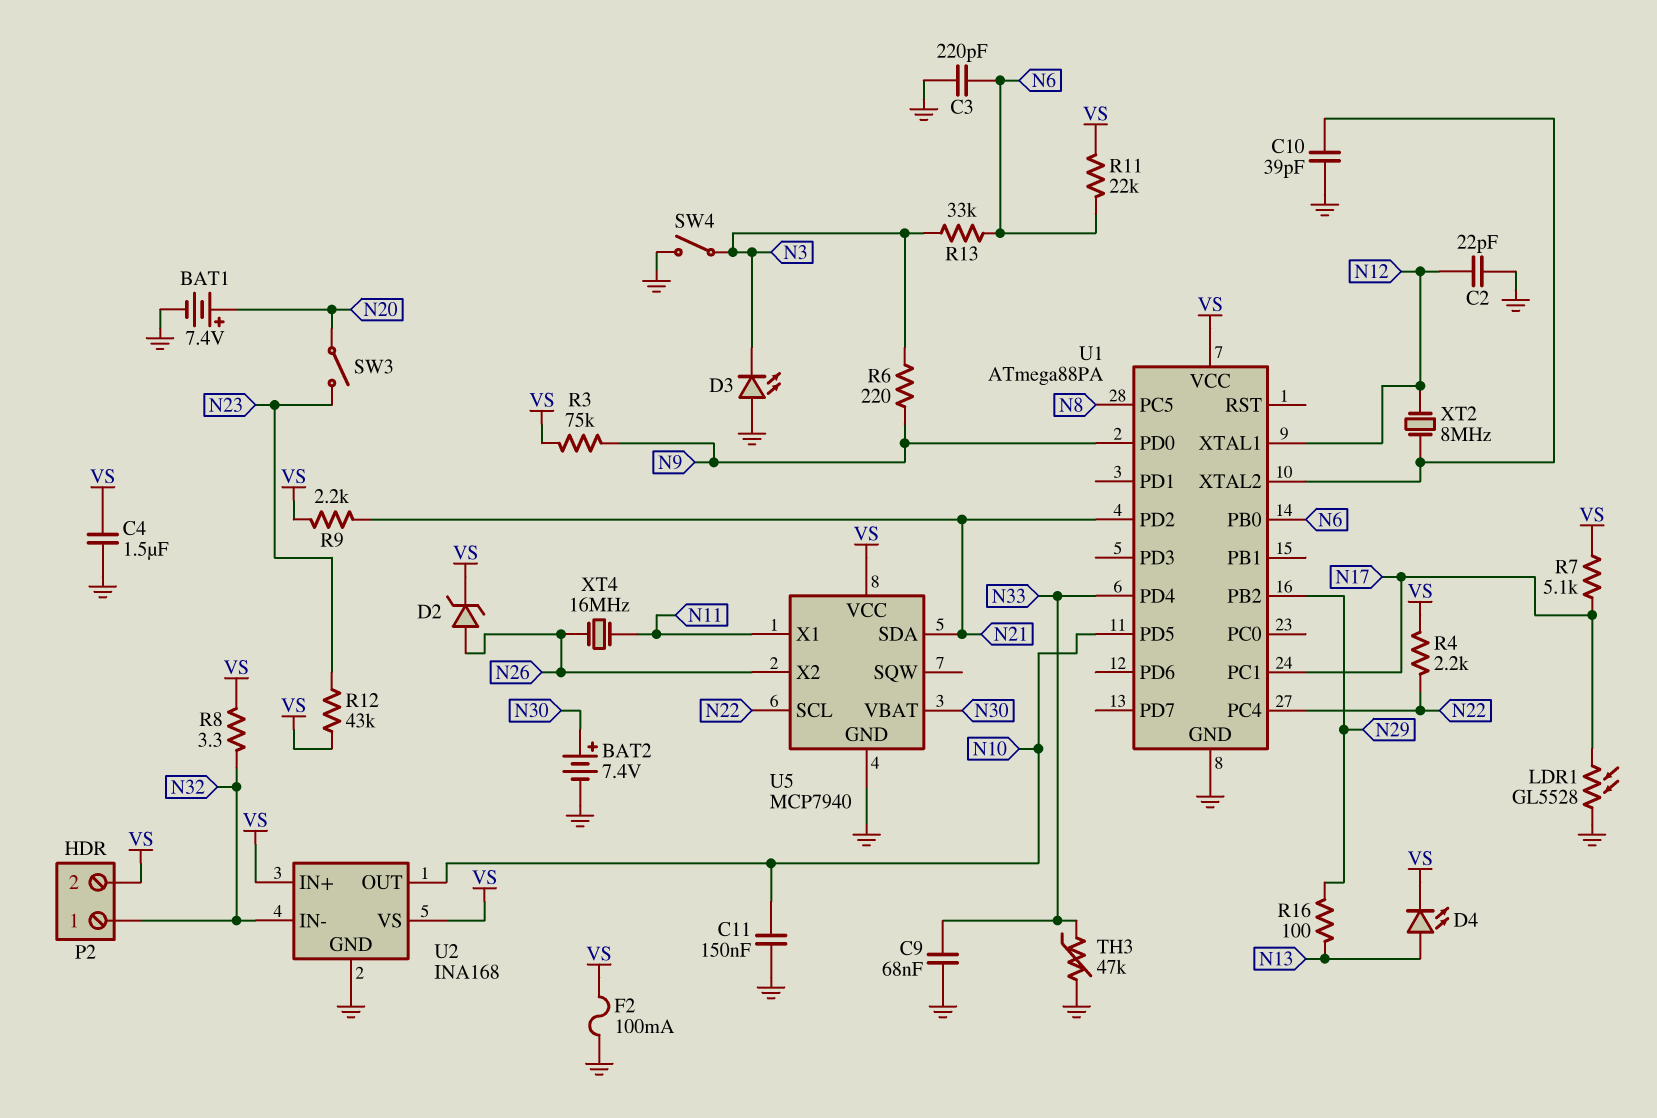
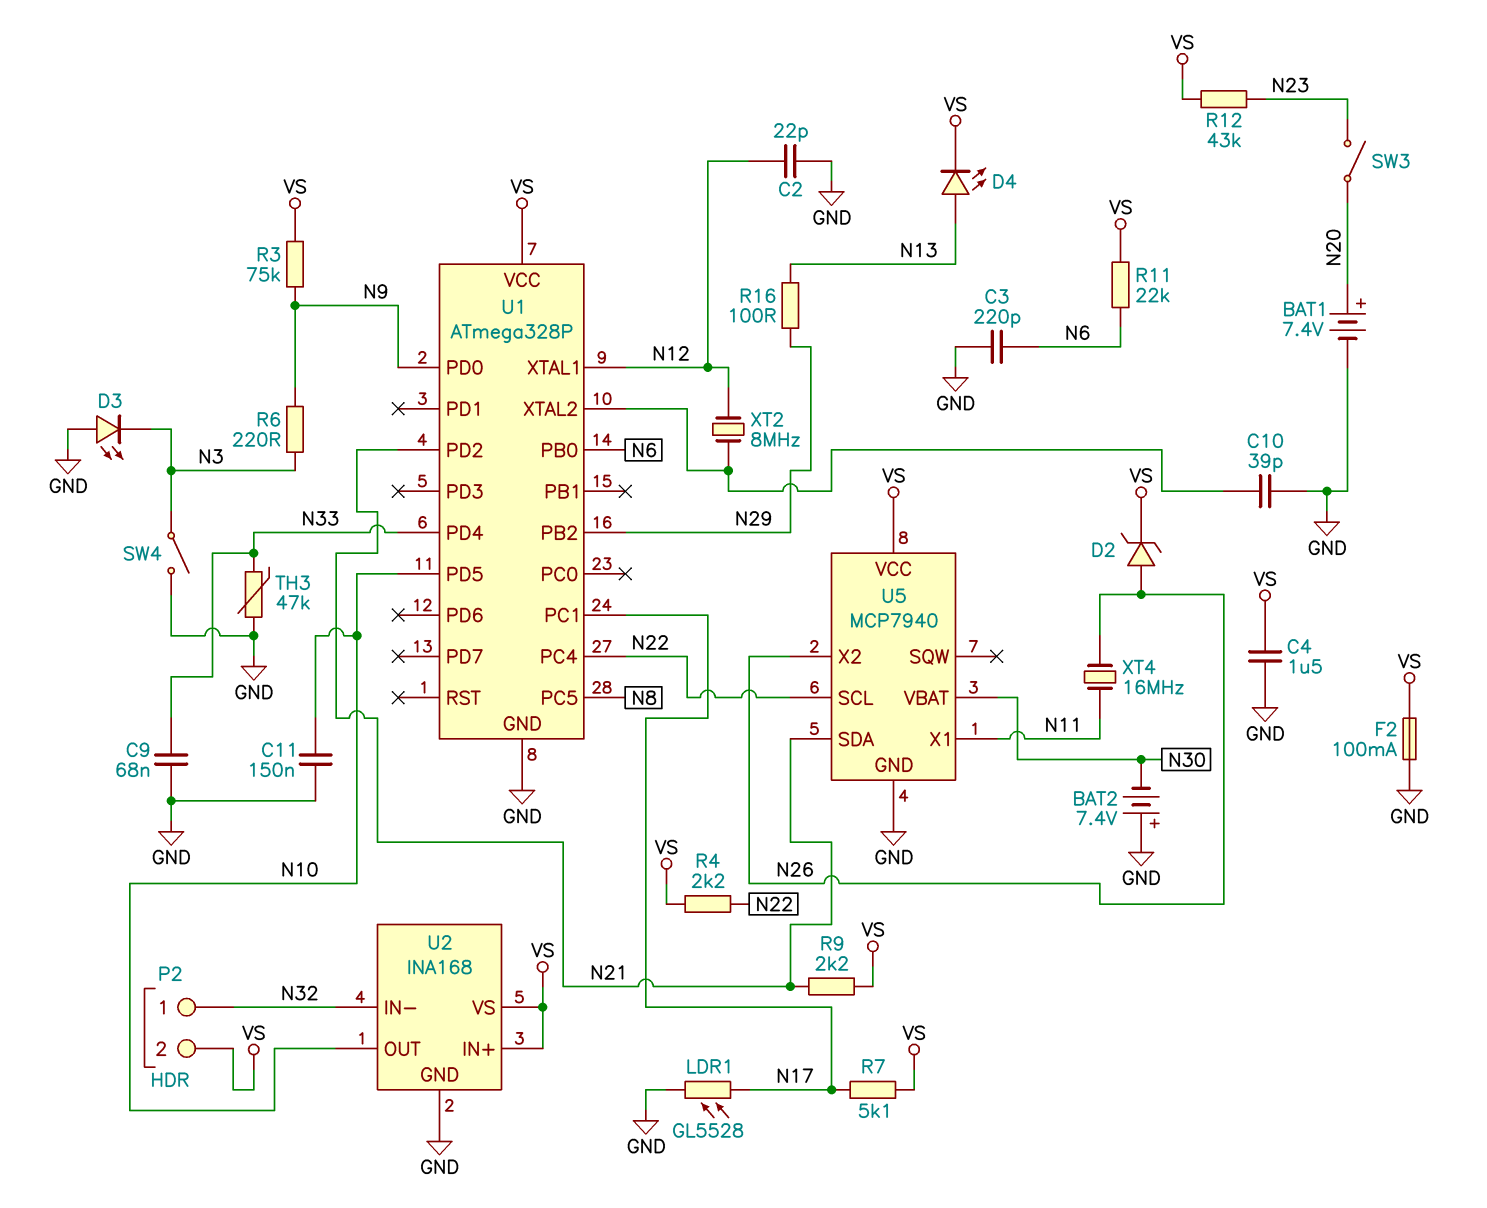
BAT2: 7.4V (plus N30, minus GND) -> 7.4V (plus GND, minus N30)
R8: 3.3 (N32, VS) -> none
R13: 33k (N3, N6) -> none
U1: ATmega88PA -> ATmega328P

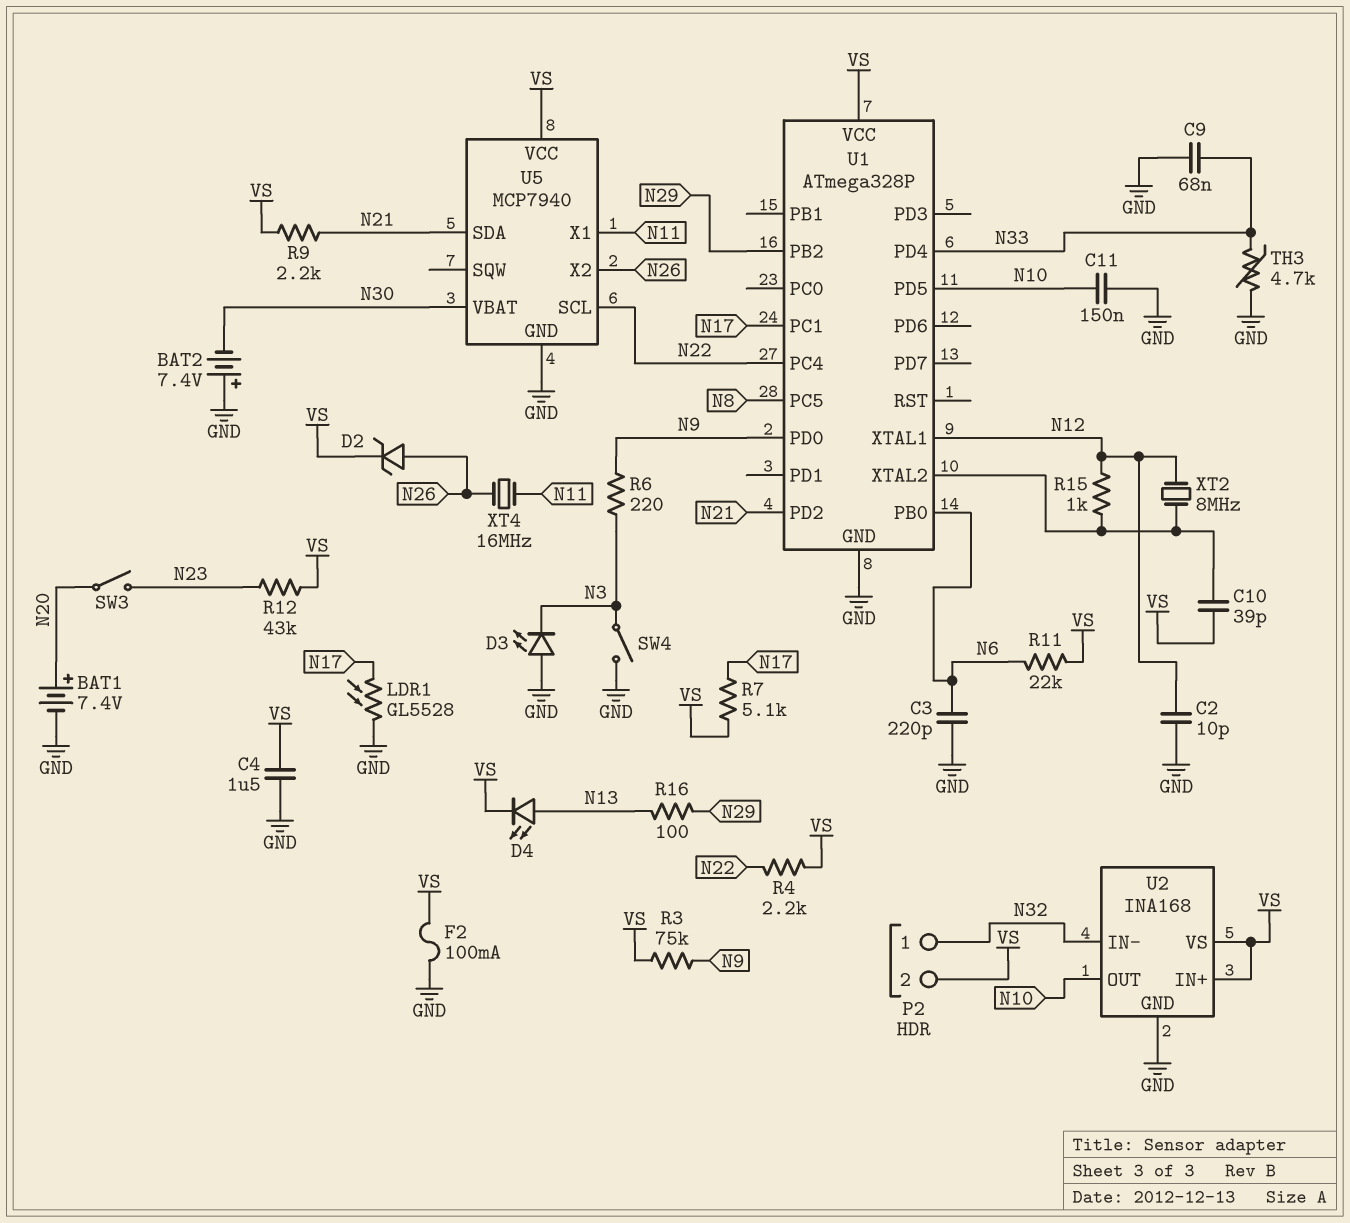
C2: 22pF (GND, N12) -> 10pF (GND, N12)
C10: 39pF (GND, U1/XTAL2) -> 39pF (U1/XTAL2, VS)
R15: none -> 1k (N12, U1/XTAL2)
TH3: 47k (GND, N33) -> 4.7k (GND, N33)

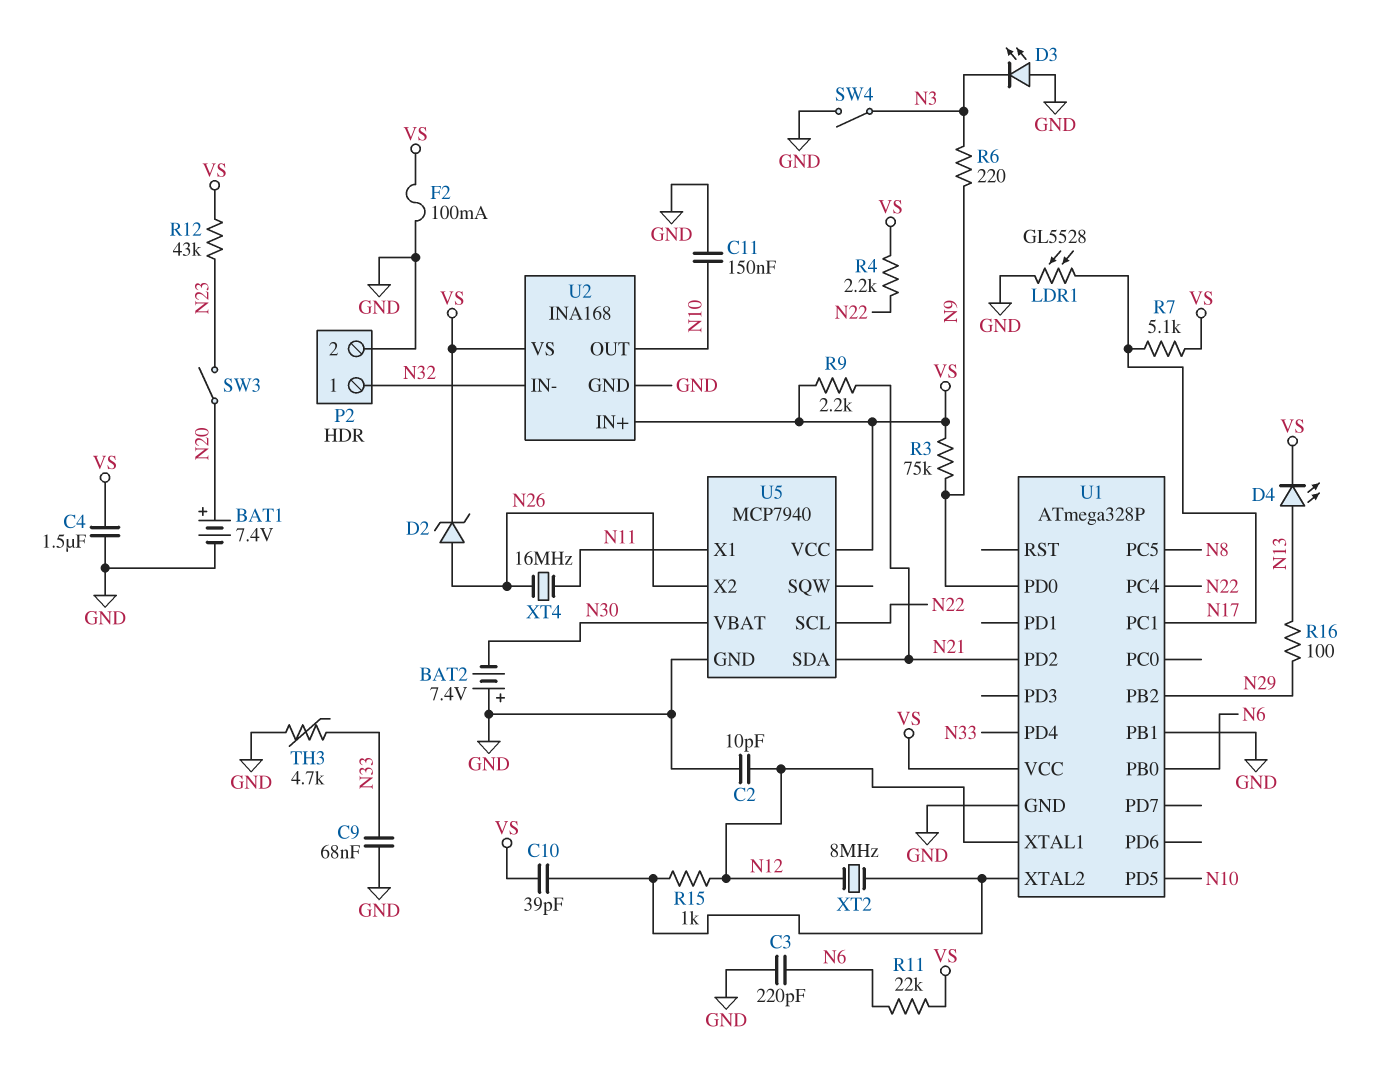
P2 pin 2: VS -> GND
U1 pin PB1: none -> GND

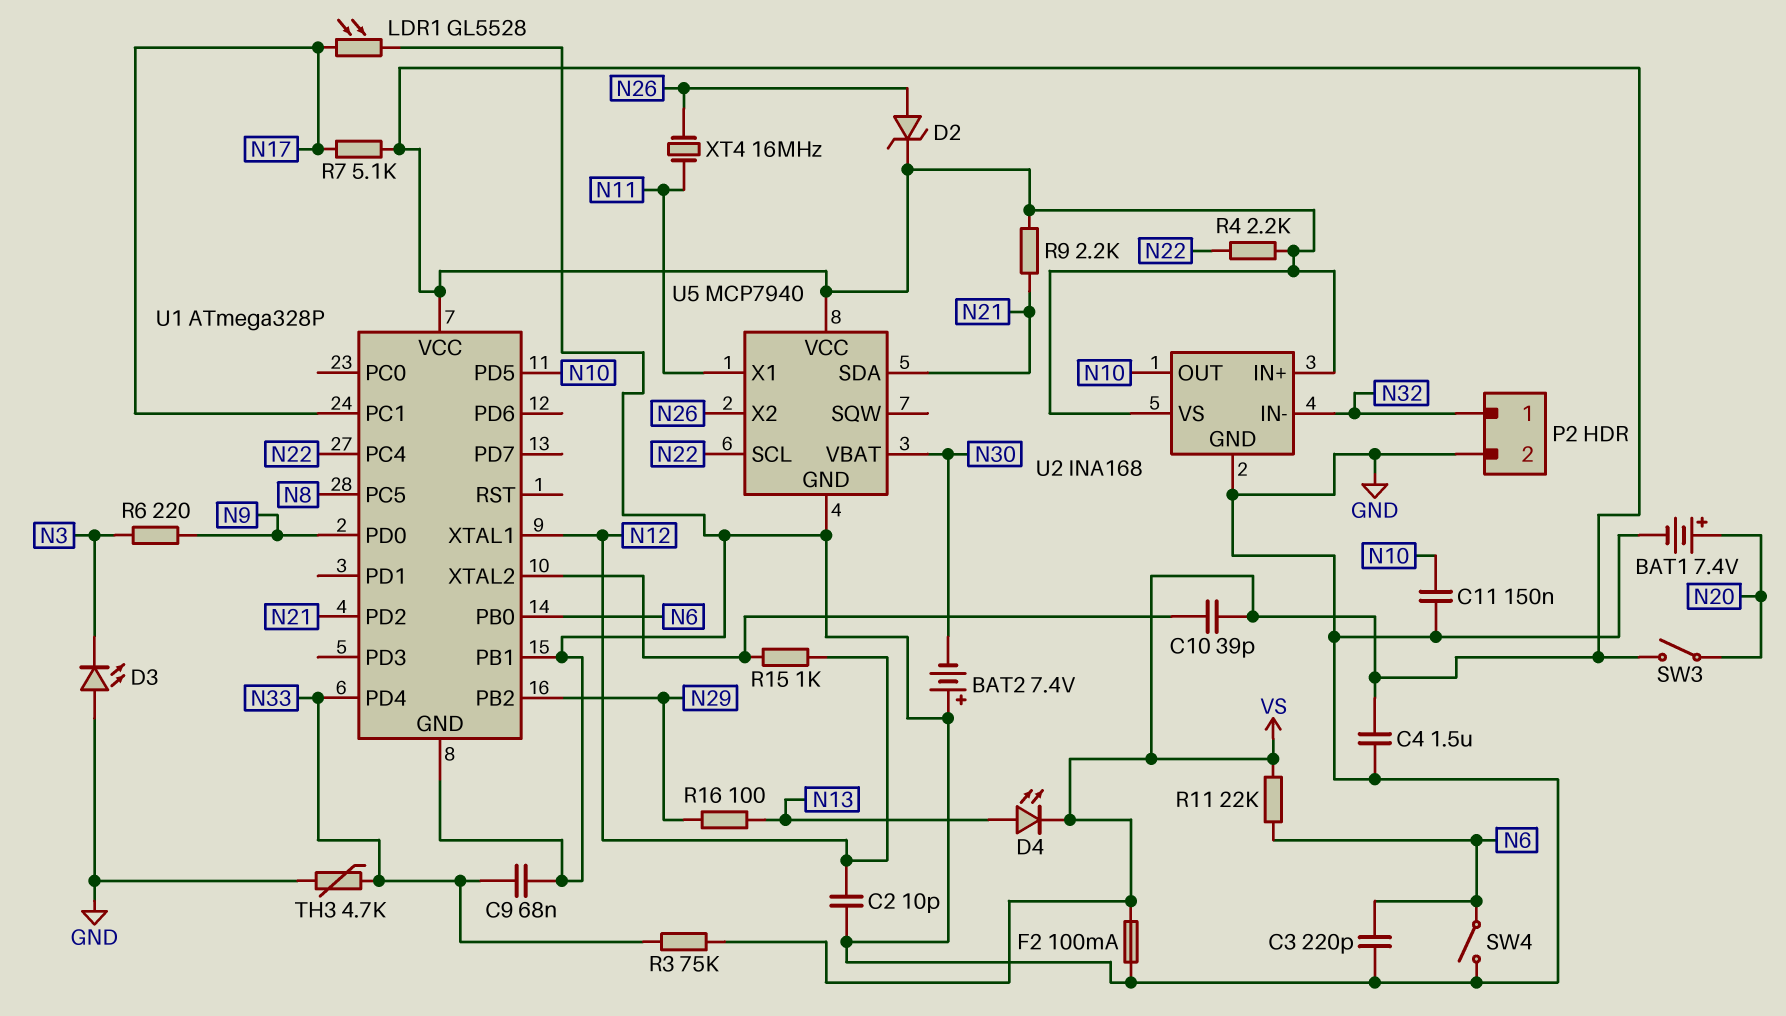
R3: 75k (N9, VS) -> 75k (N33, VS)
R12: 43k (N23, VS) -> none
SW3: switch (N20, N23) -> switch (N20, VS)
SW4: switch (GND, N3) -> switch (GND, N6)
XT2: 8MHz (N12, U1/XTAL2) -> none

